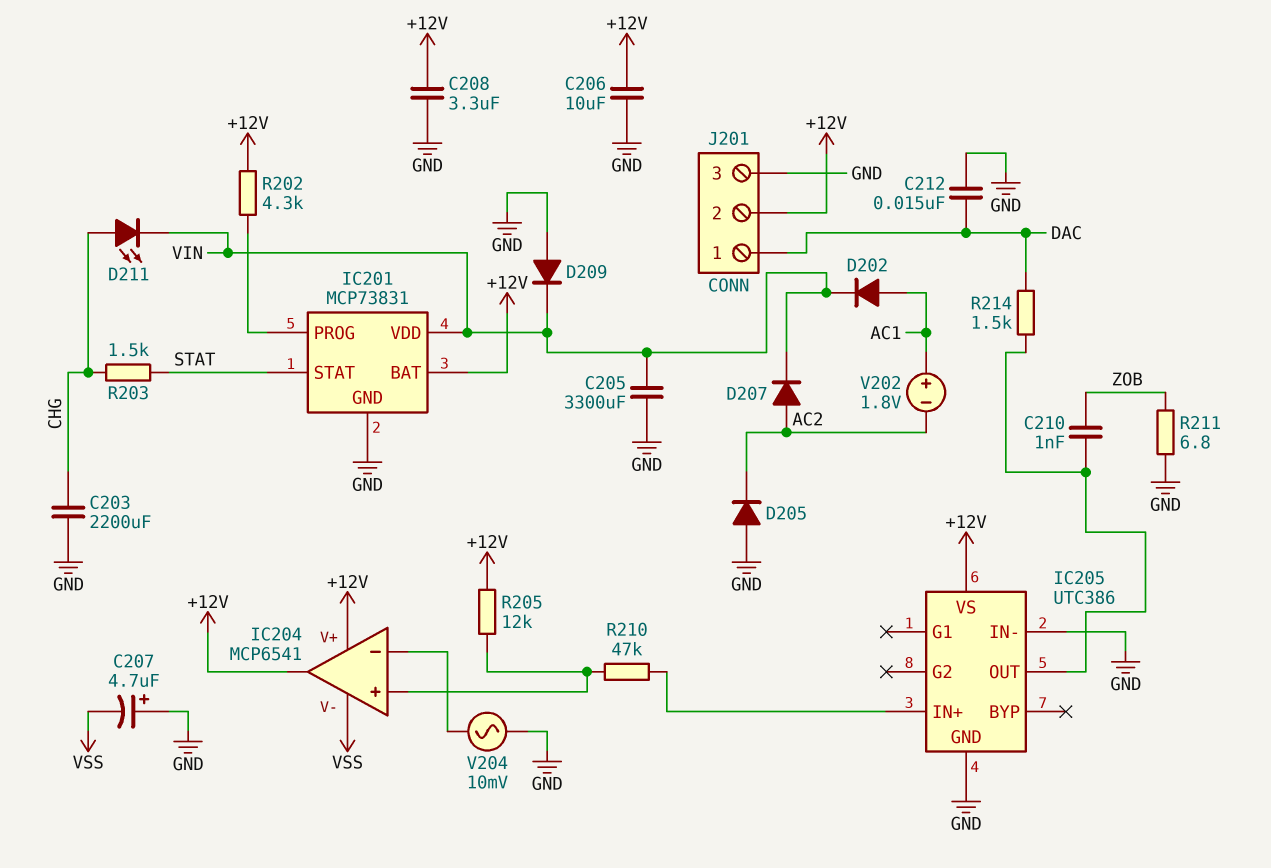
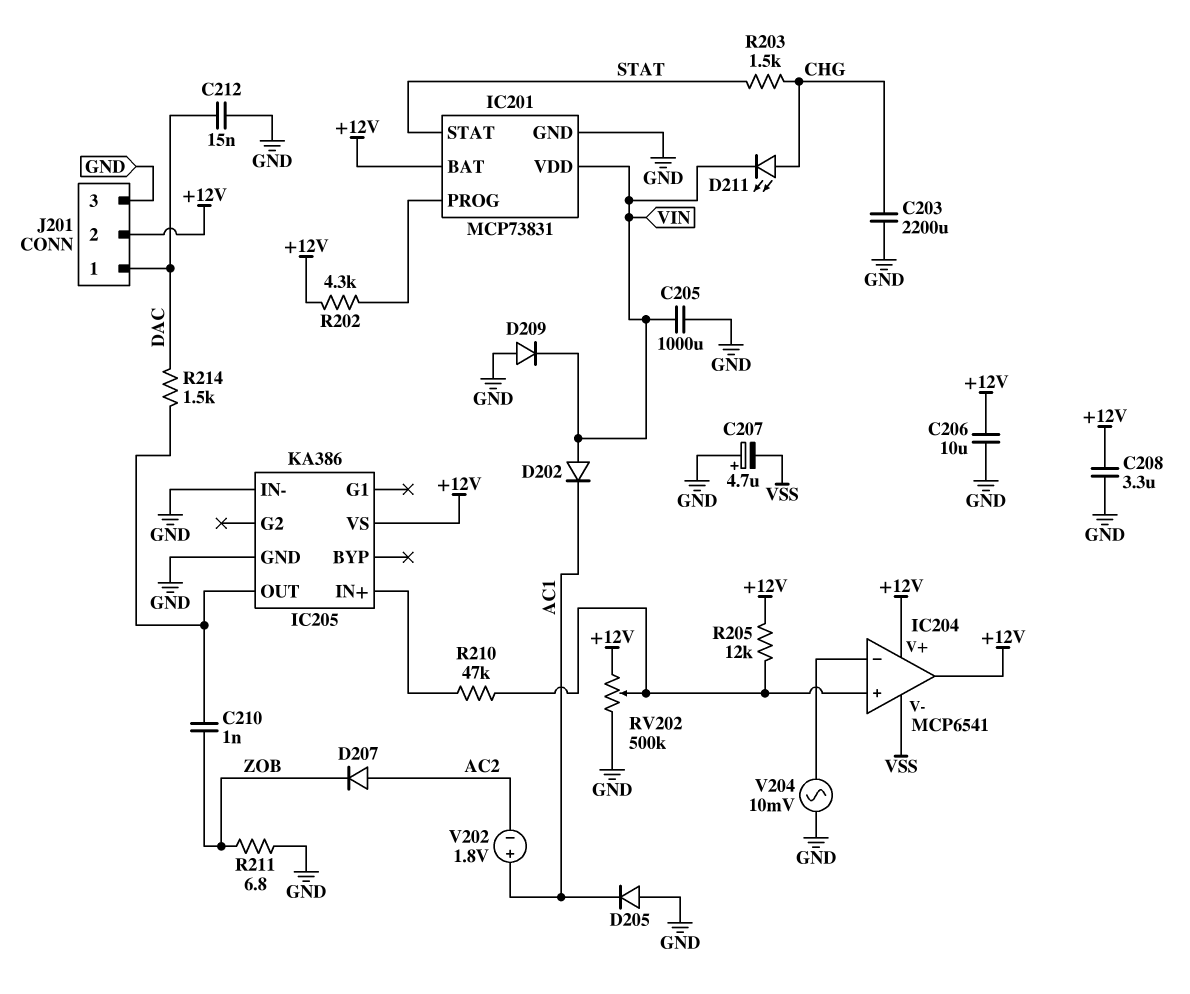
C205: 3300uF (GND, VIN) -> 1000uF (GND, VIN)
D202: diode (A AC1, K VIN) -> diode (A VIN, K AC1)
D205: diode (A GND, K AC2) -> diode (A GND, K AC1)
D207: diode (A AC2, K VIN) -> diode (A AC2, K ZOB)
IC205: UTC386 -> KA386
RV202: none -> 500k (+12V, GND, wiper IC204/in+)

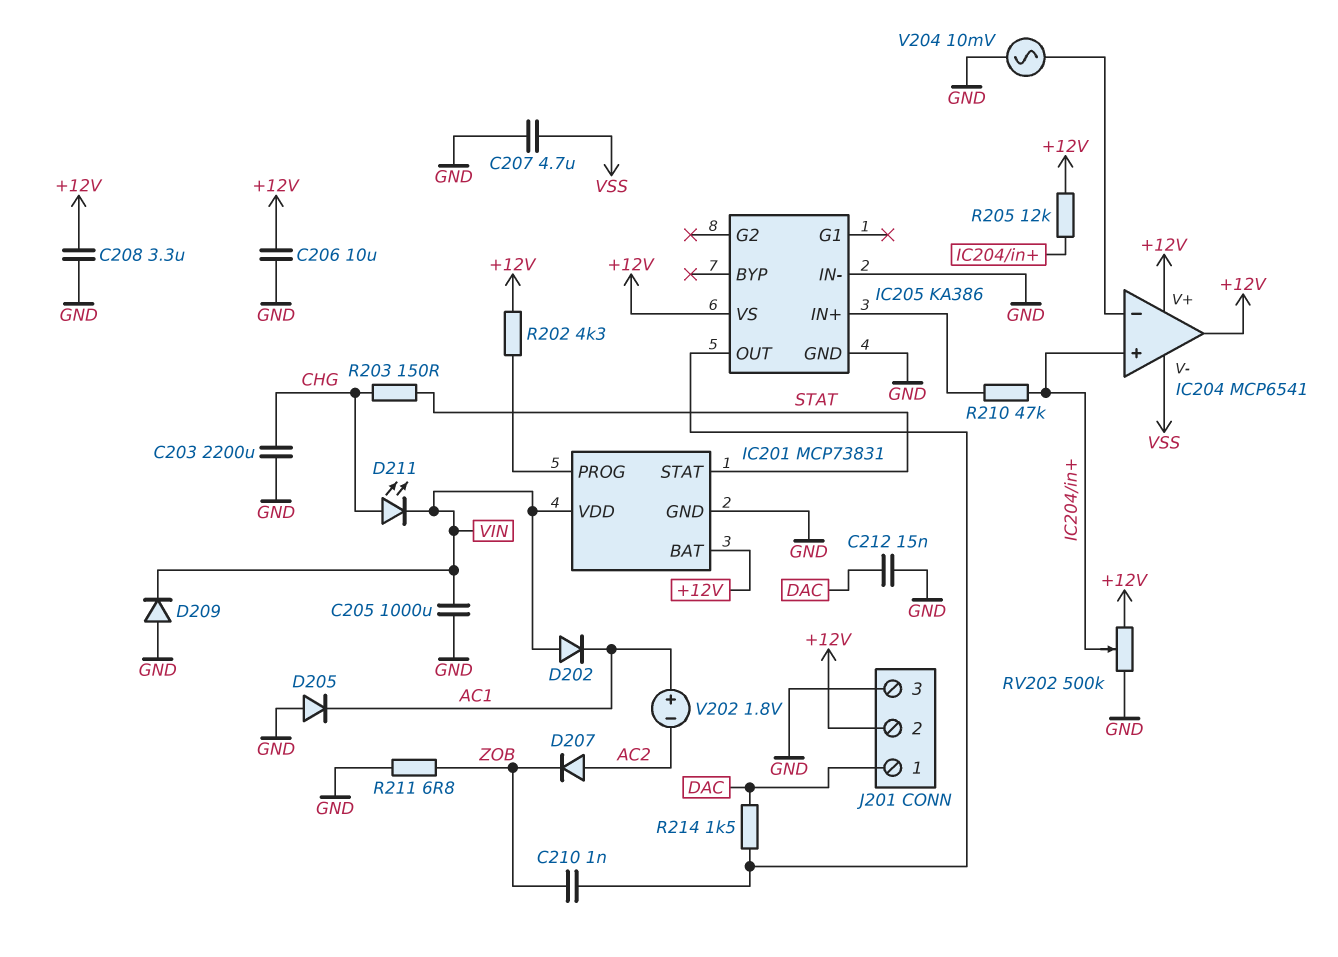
C207: 4.7uF (plus GND, minus VSS) -> 4.7uF (GND, VSS)
R203: 1.5k (CHG, STAT) -> 150 (CHG, STAT)

